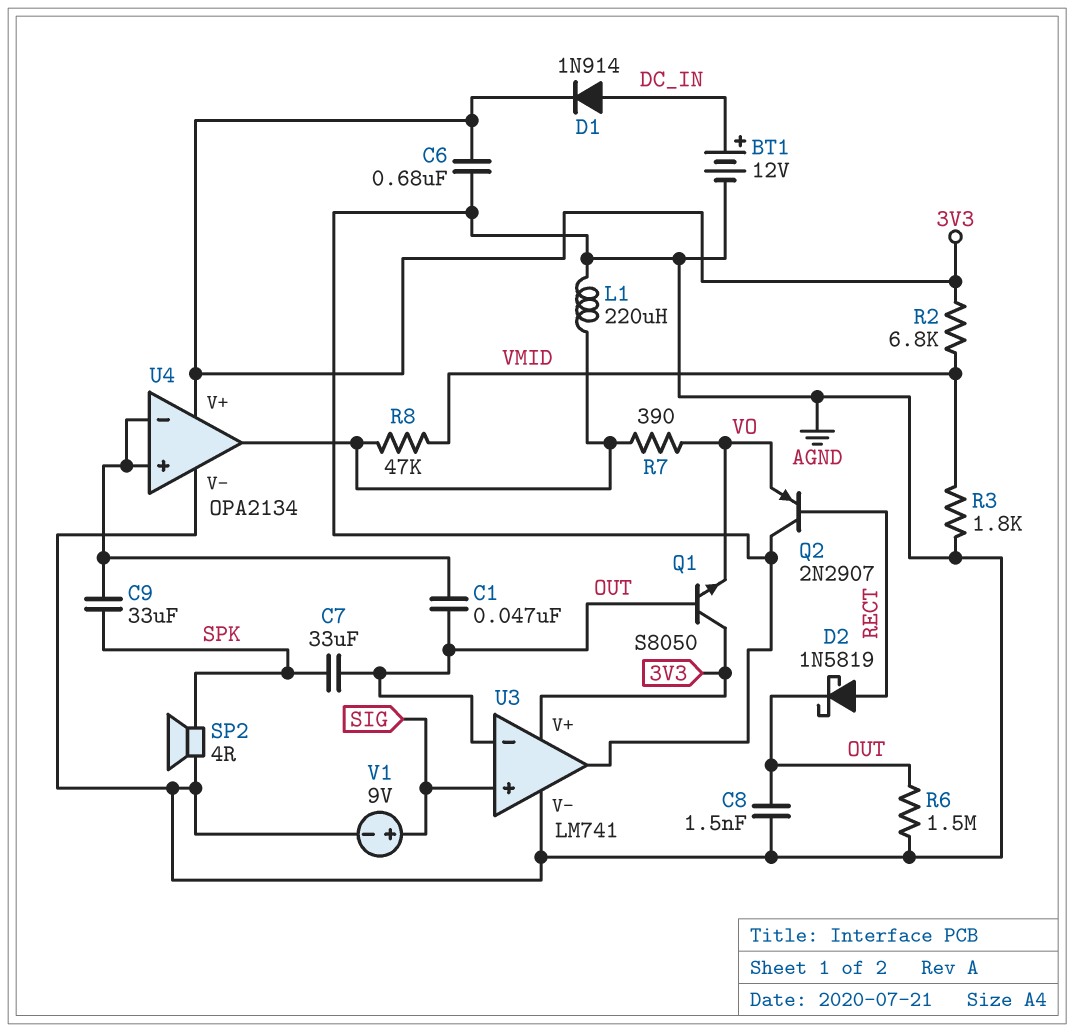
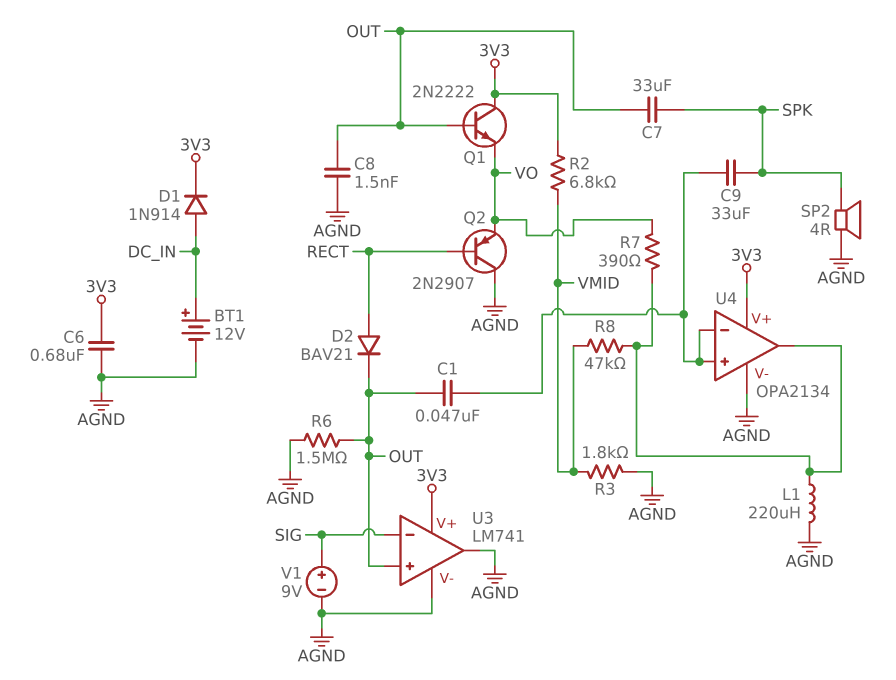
D2: schottky 1N5819 (A RECT, K OUT) -> diode BAV21 (A RECT, K OUT)
Q1: NPN S8050 (B OUT, C 3V3, E VO) -> NPN 2N2222 (B OUT, C 3V3, E VO)
U3 pin in+: SIG -> OUT
U3 pin in-: OUT -> SIG

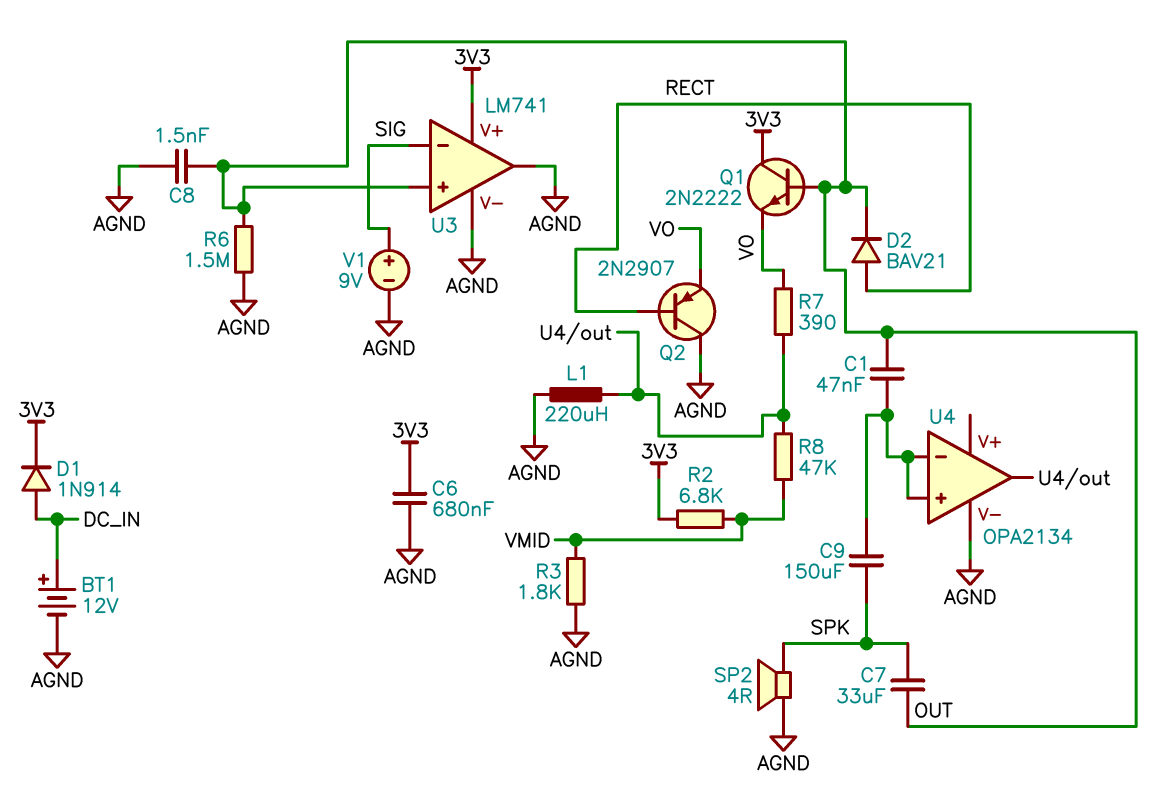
C9: 33uF (SPK, U4/in+) -> 150uF (SPK, U4/in+)
U4 pin V+: 3V3 -> none

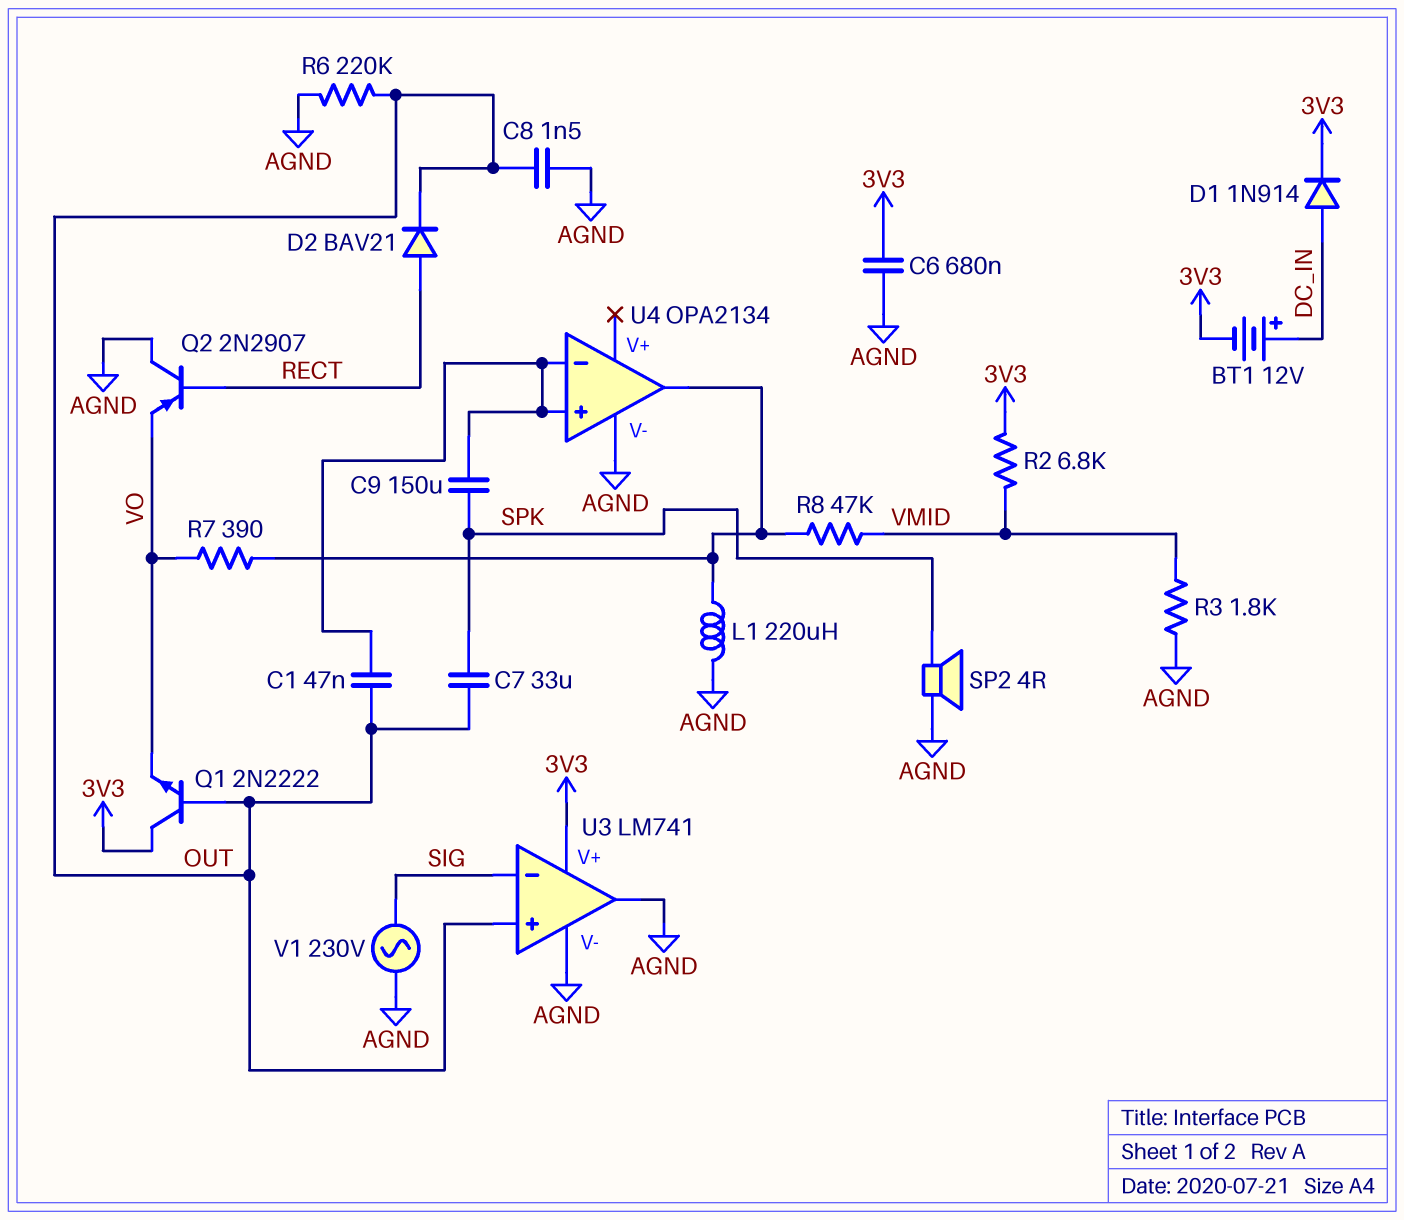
BT1: 12V (plus DC_IN, minus AGND) -> 12V (plus DC_IN, minus 3V3)
R6: 1.5M (AGND, OUT) -> 220k (AGND, OUT)
V1: 9V (plus SIG, minus AGND) -> AC 230V (AGND, SIG)

